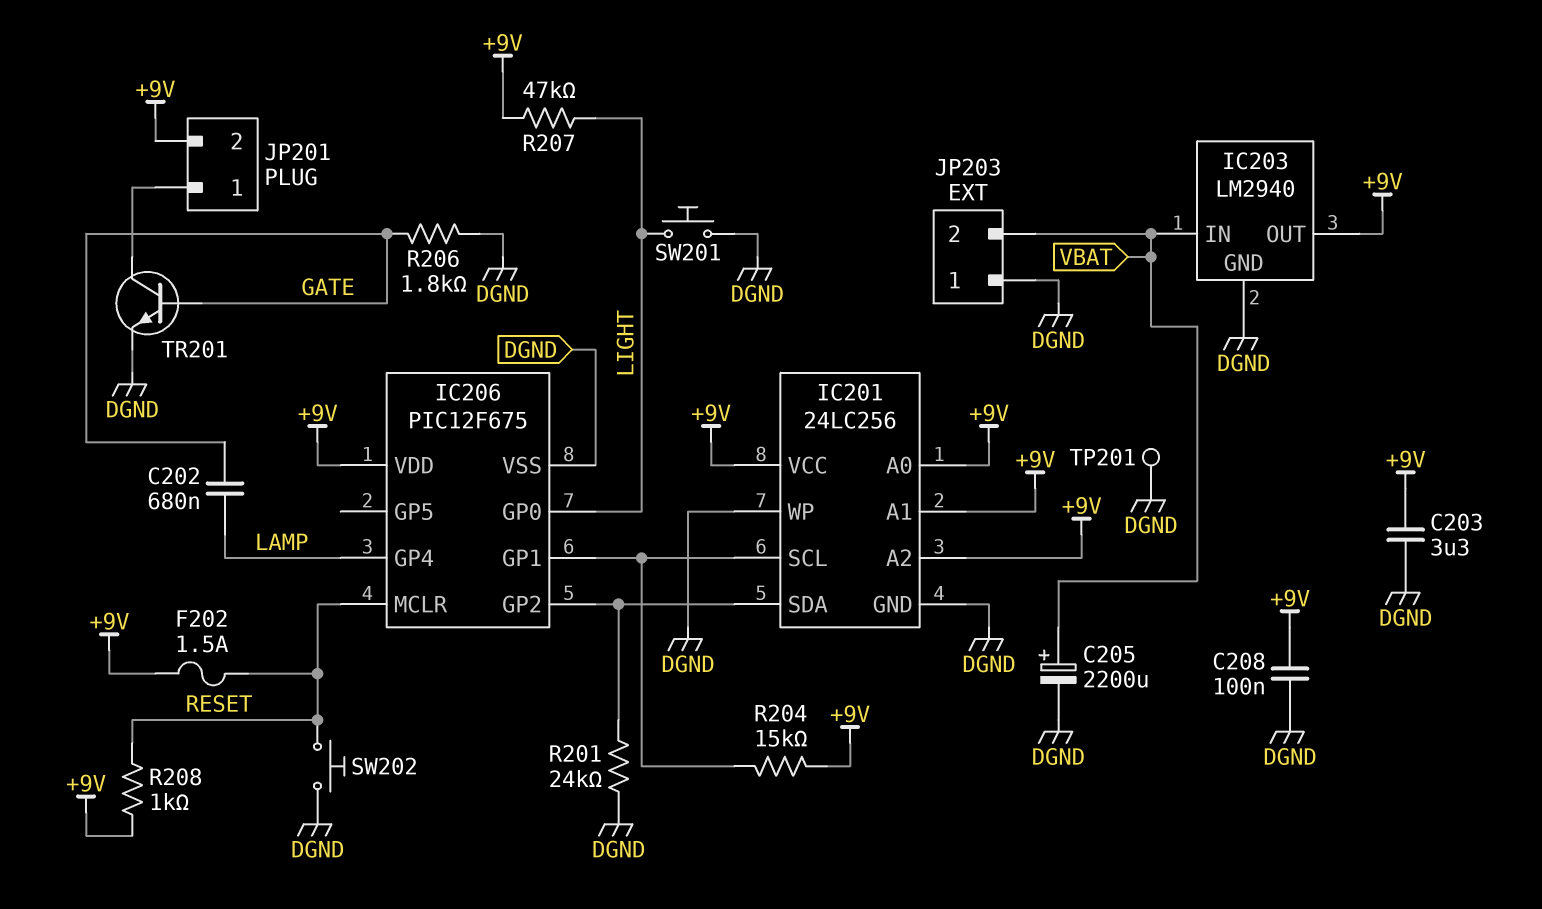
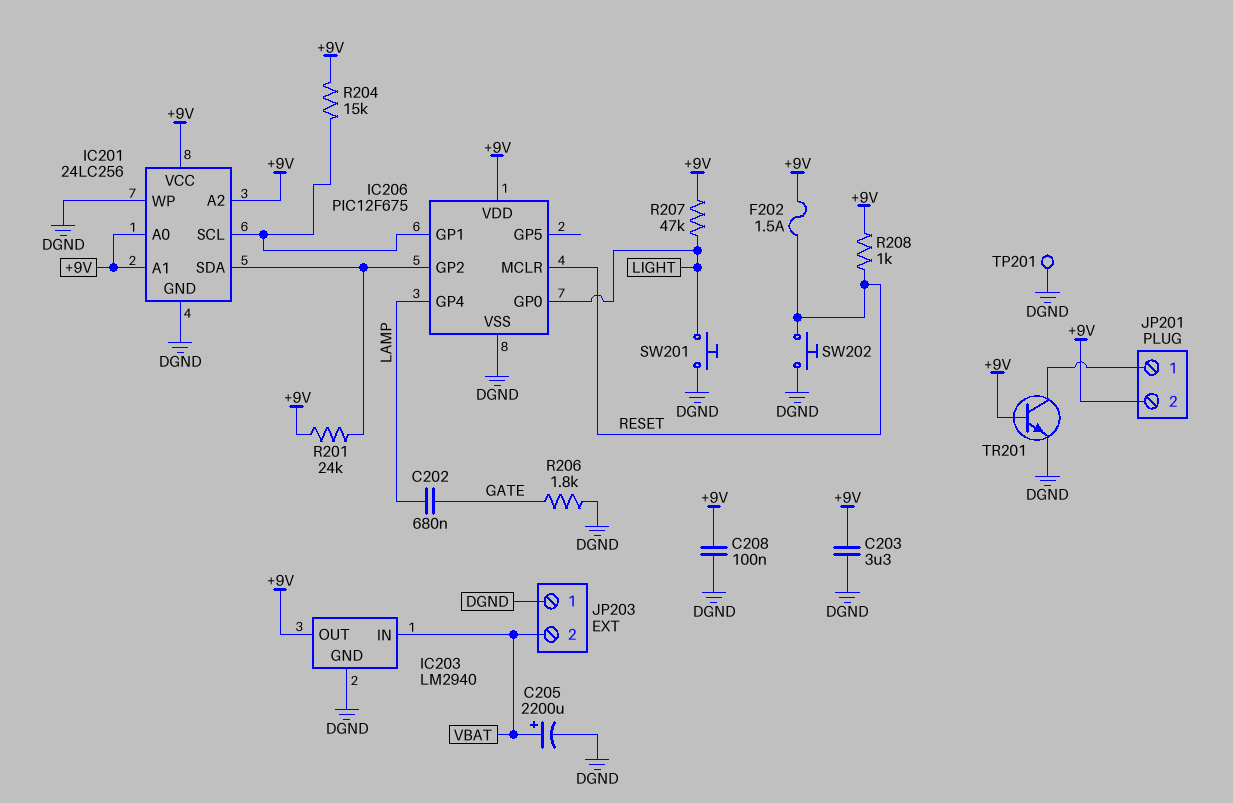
R201: 24k (DGND, IC201/SDA) -> 24k (+9V, IC201/SDA)
TR201: NPN (B GATE, C JP201/1, E DGND) -> NPN (B +9V, C JP201/1, E DGND)

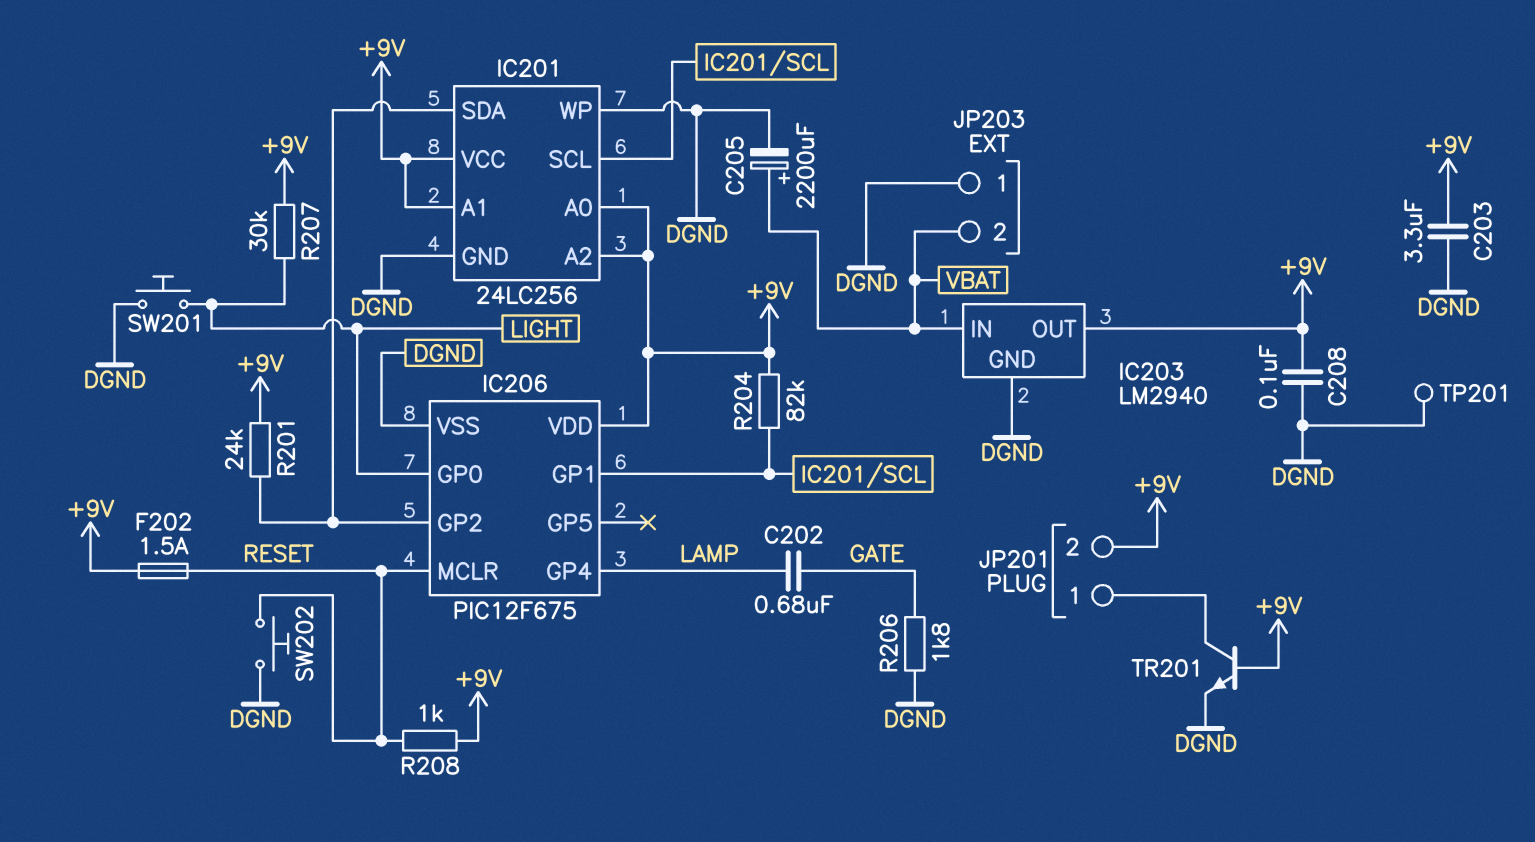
R204: 15k (+9V, IC201/SCL) -> 82k (+9V, IC201/SCL)
R207: 47k (+9V, LIGHT) -> 30k (+9V, LIGHT)

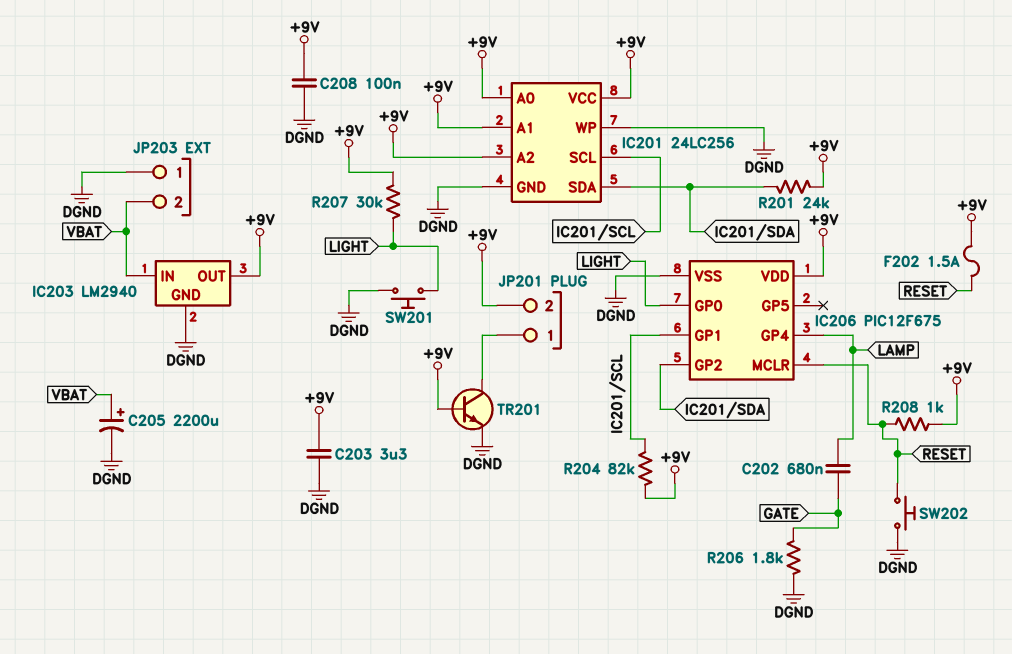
TP201: test point (DGND) -> none

